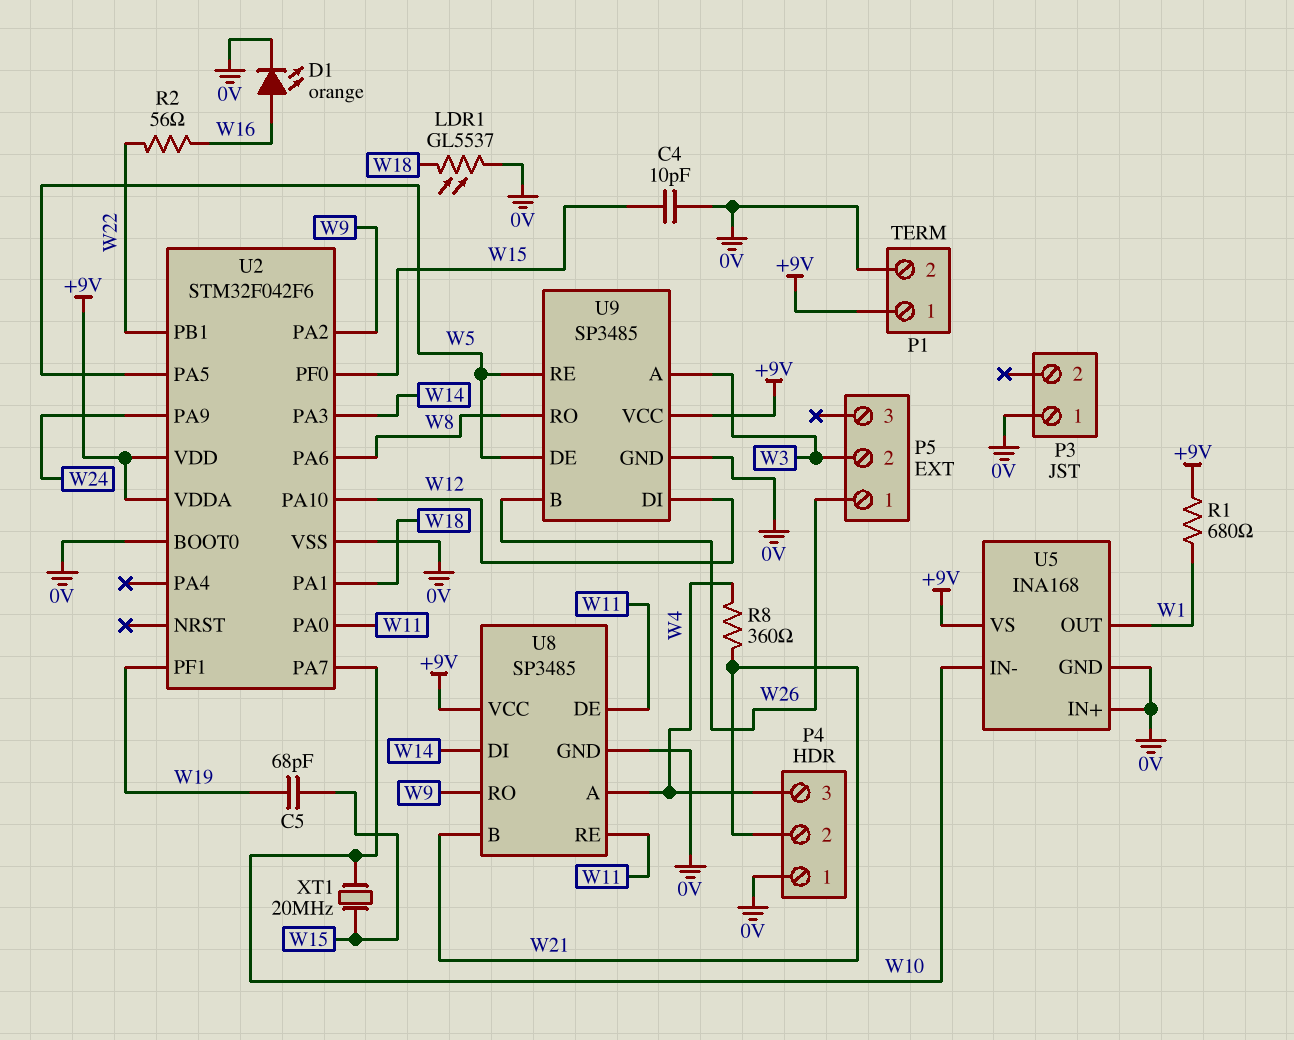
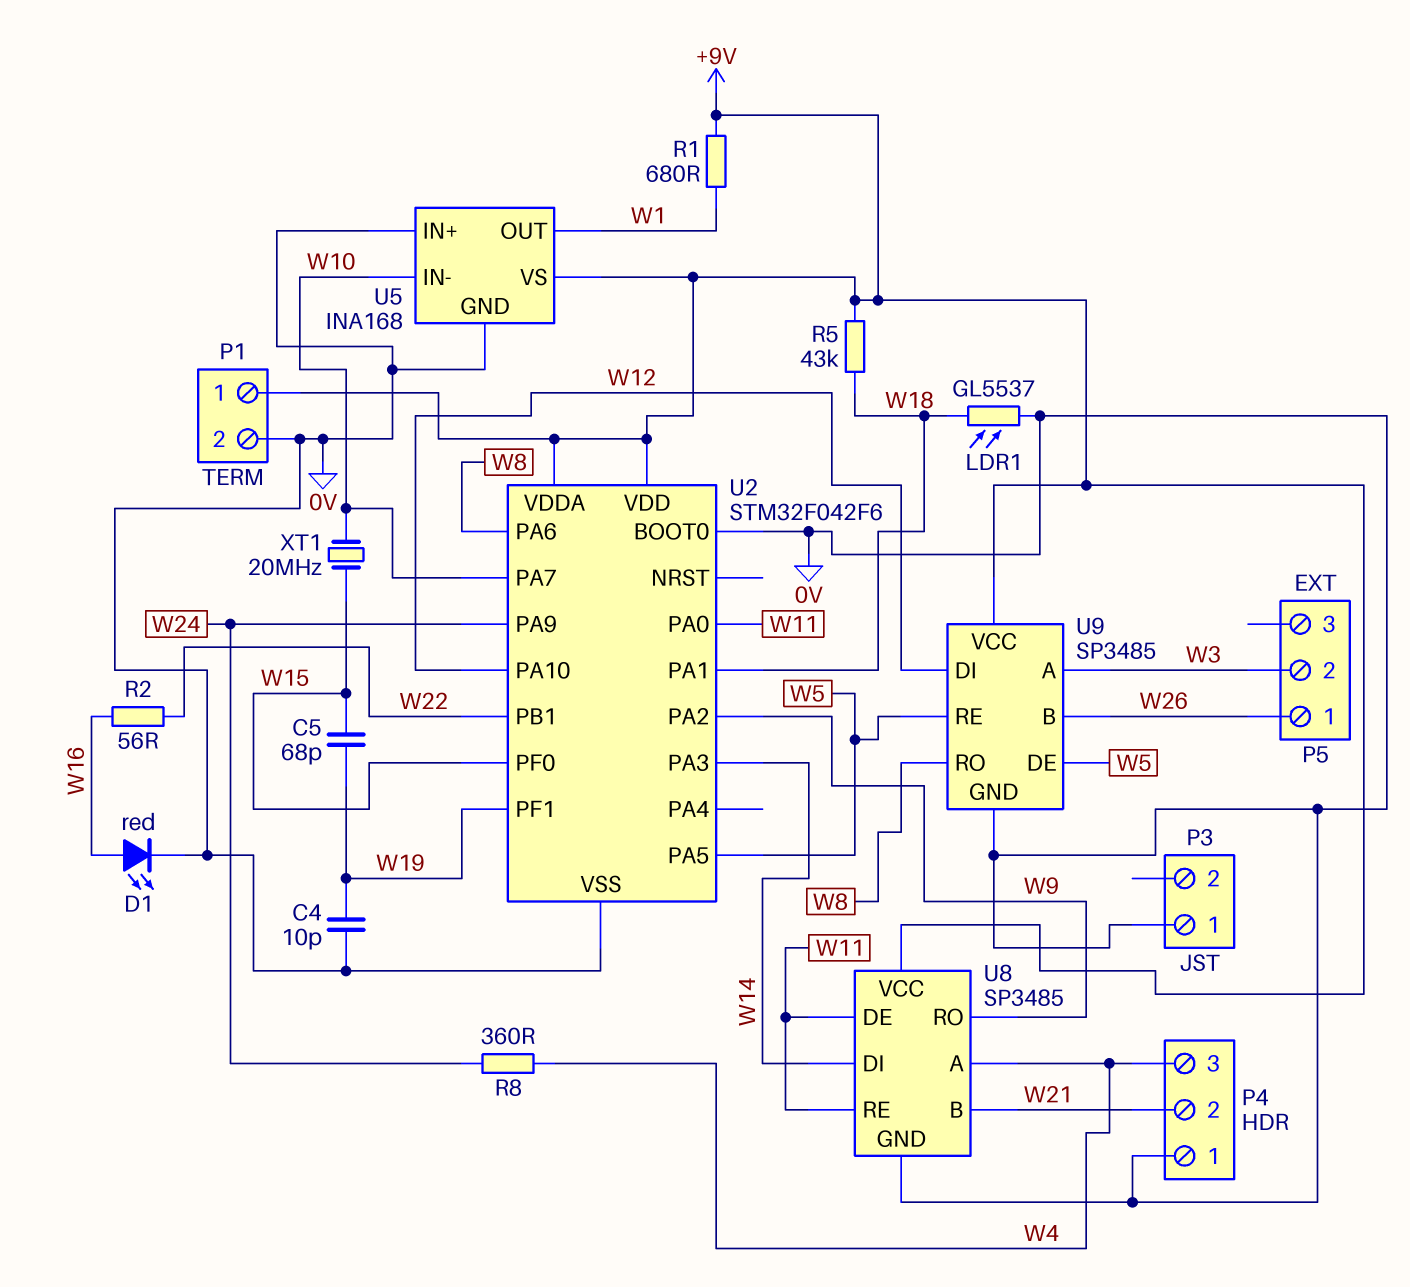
C4: 10pF (0V, W15) -> 10pF (0V, W19)
D1: LED orange (A W16, K 0V) -> LED red (A W16, K 0V)
R5: none -> 43k (+9V, W18)
R8: 360 (W4, W21) -> 360 (W4, W24)

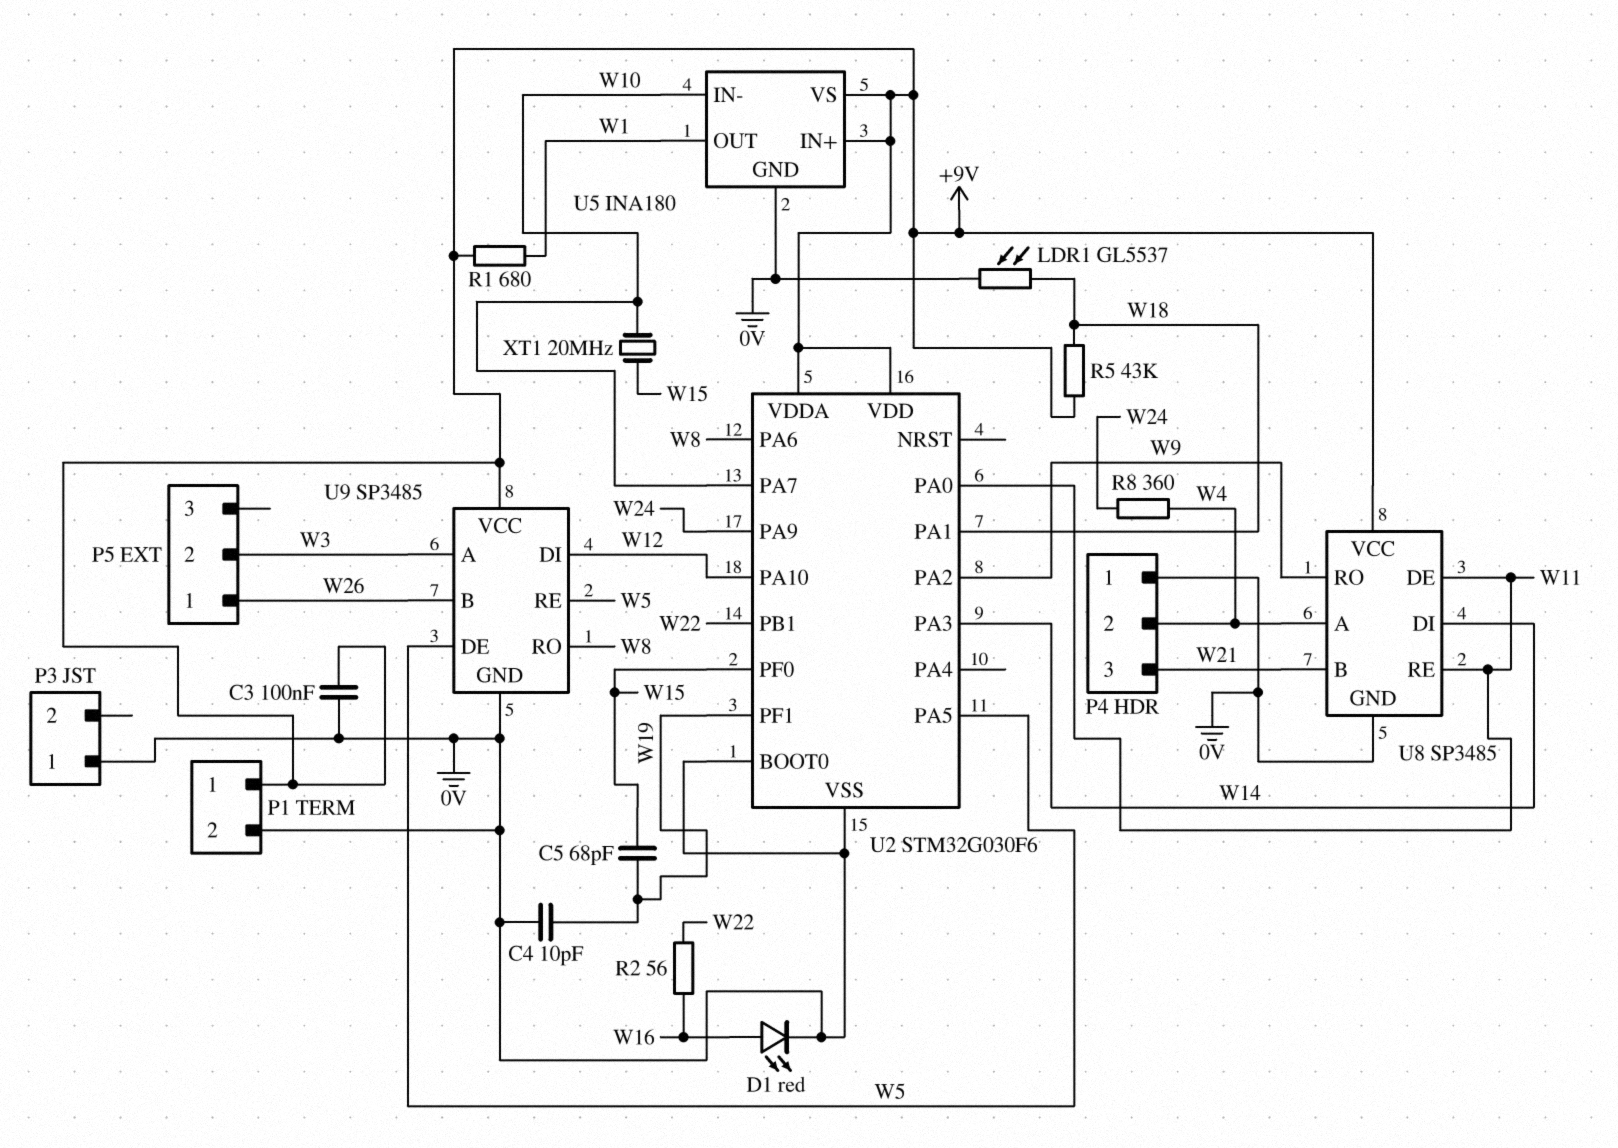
C3: none -> 100nF (+9V, 0V)
P4 pin 2: W21 -> W4
P4 pin 3: W4 -> W21
U2: STM32F042F6 -> STM32G030F6
U5: INA168 -> INA180
U5 pin IN+: 0V -> +9V

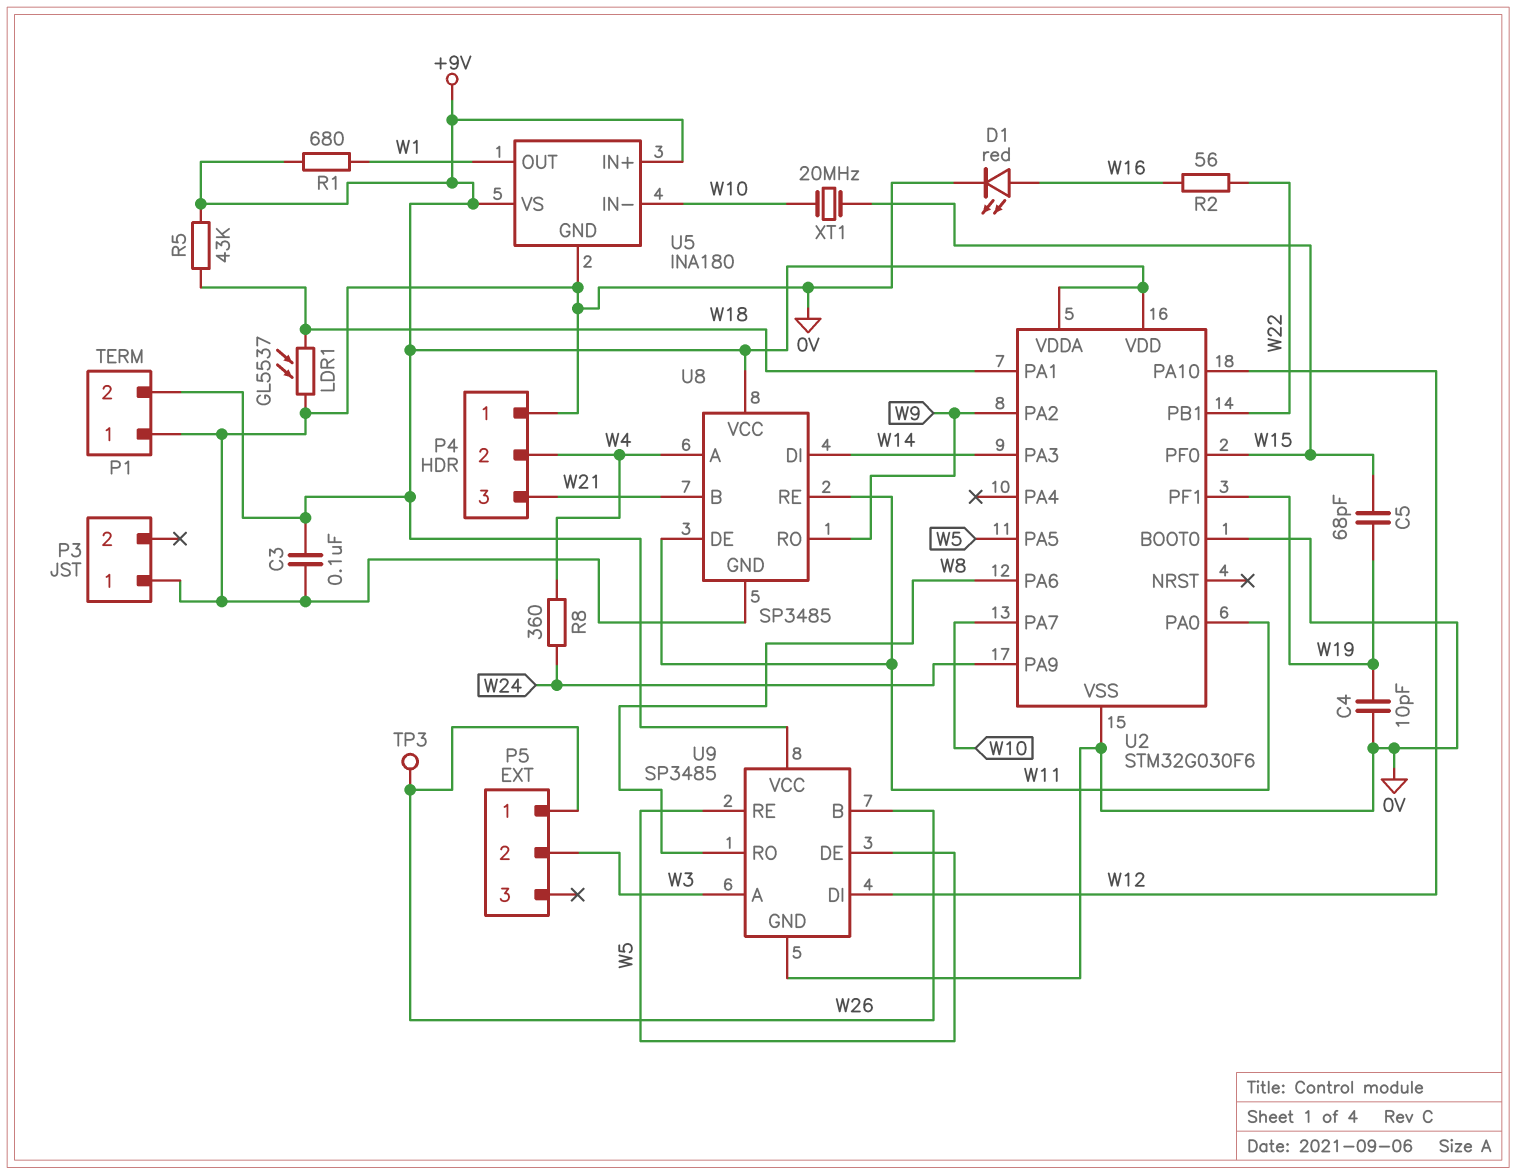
P1 pin 1: +9V -> 0V
P1 pin 2: 0V -> +9V
TP3: none -> test point (W26)

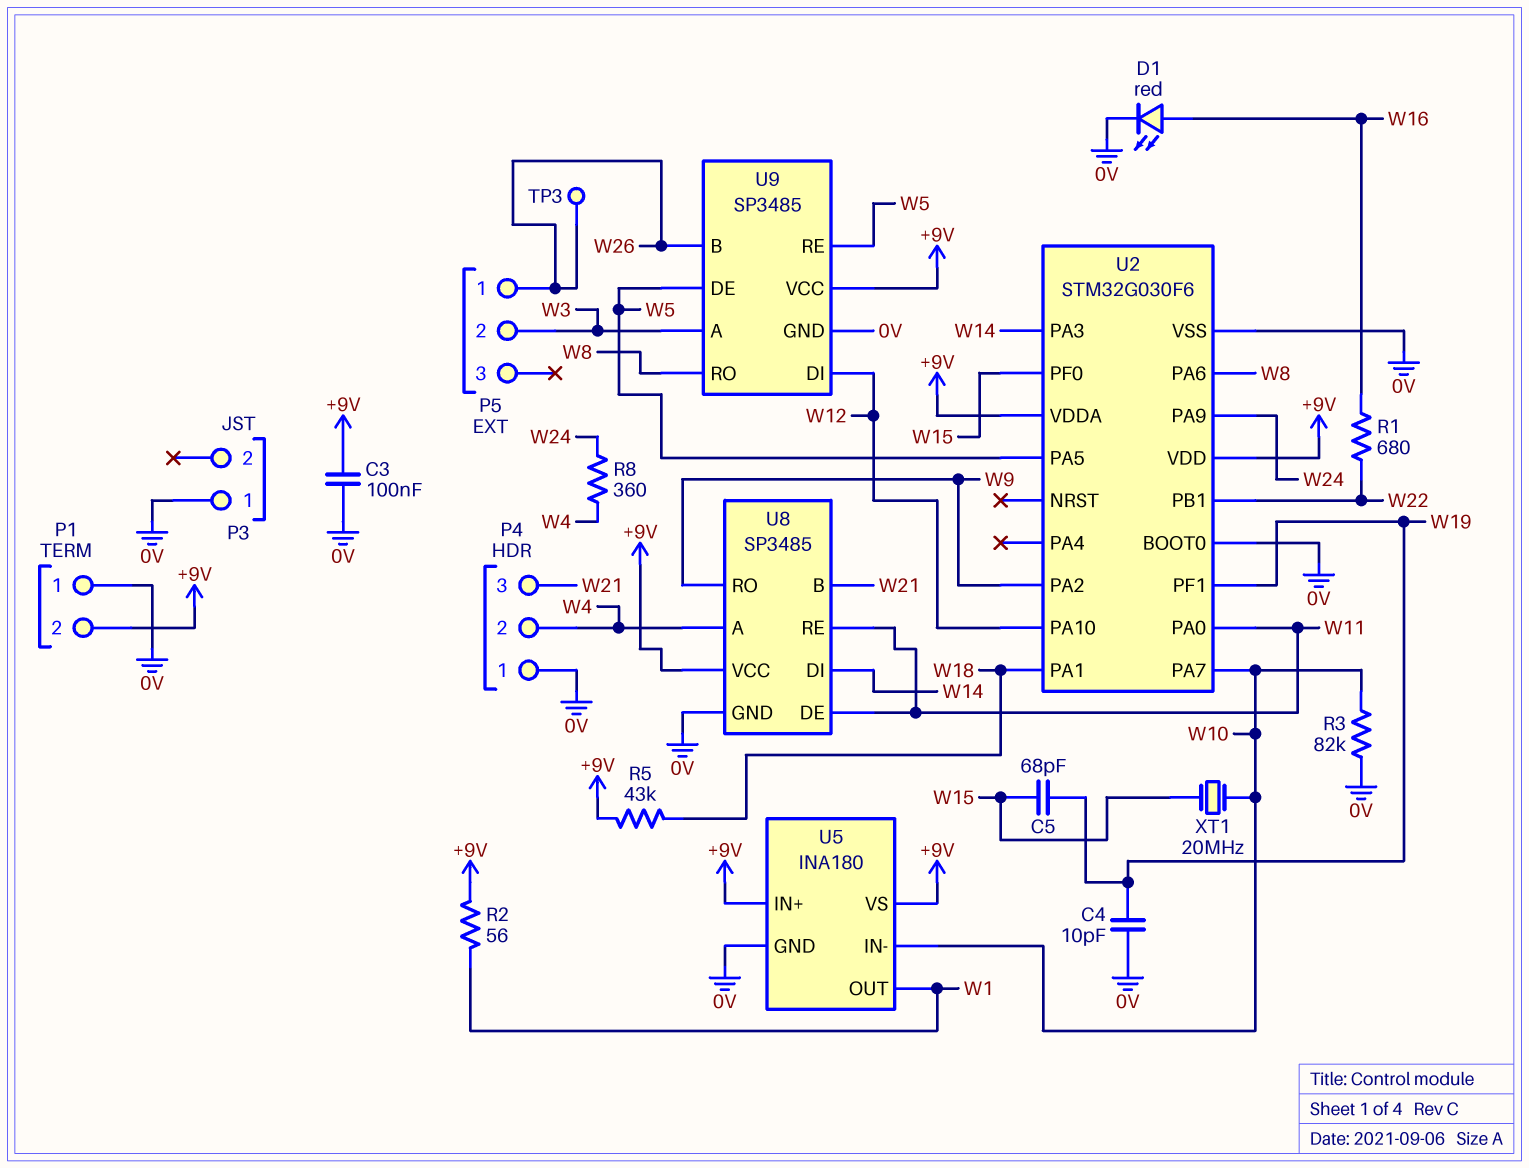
LDR1: GL5537 (0V, W18) -> none
R1: 680 (+9V, W1) -> 680 (W16, W22)
R2: 56 (W16, W22) -> 56 (+9V, W1)
R3: none -> 82k (0V, W10)

